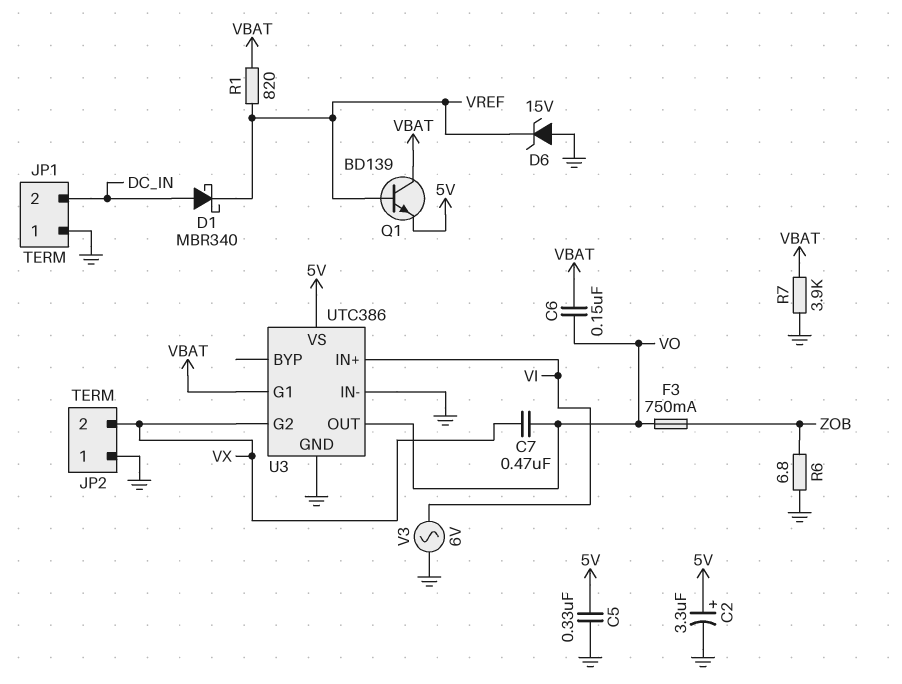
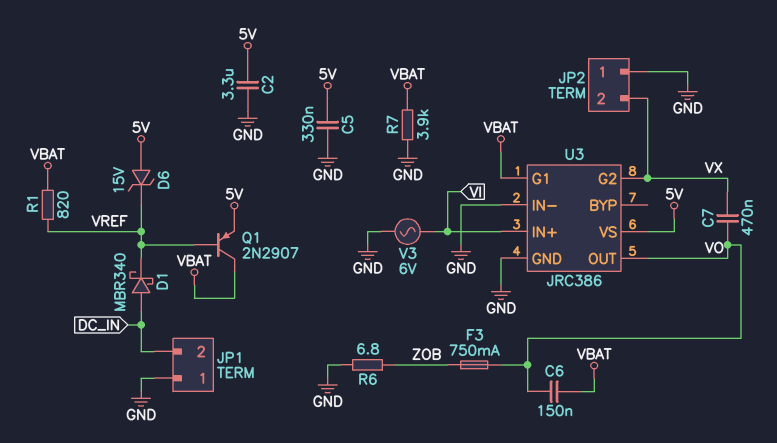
C2: 3.3uF (plus 5V, minus GND) -> 3.3uF (5V, GND)
D6: zener 15V (A GND, K VREF) -> zener 15V (A 5V, K VREF)
Q1: NPN BD139 (B VREF, C VBAT, E 5V) -> PNP 2N2907 (B VREF, C VBAT, E 5V)
U3: UTC386 -> JRC386

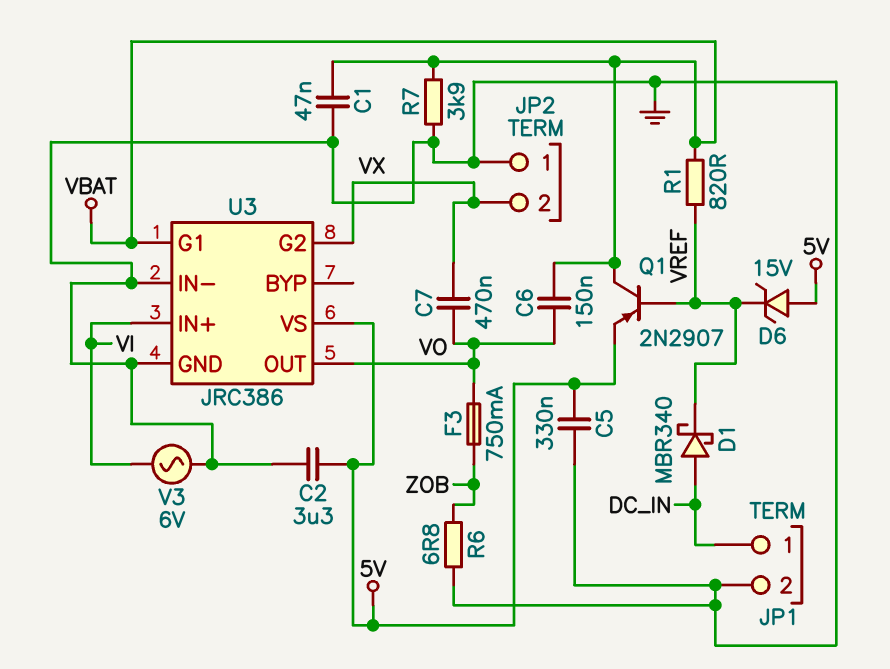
C1: none -> 47nF (GND, VBAT)
JP1 pin 1: GND -> DC_IN
JP1 pin 2: DC_IN -> GND

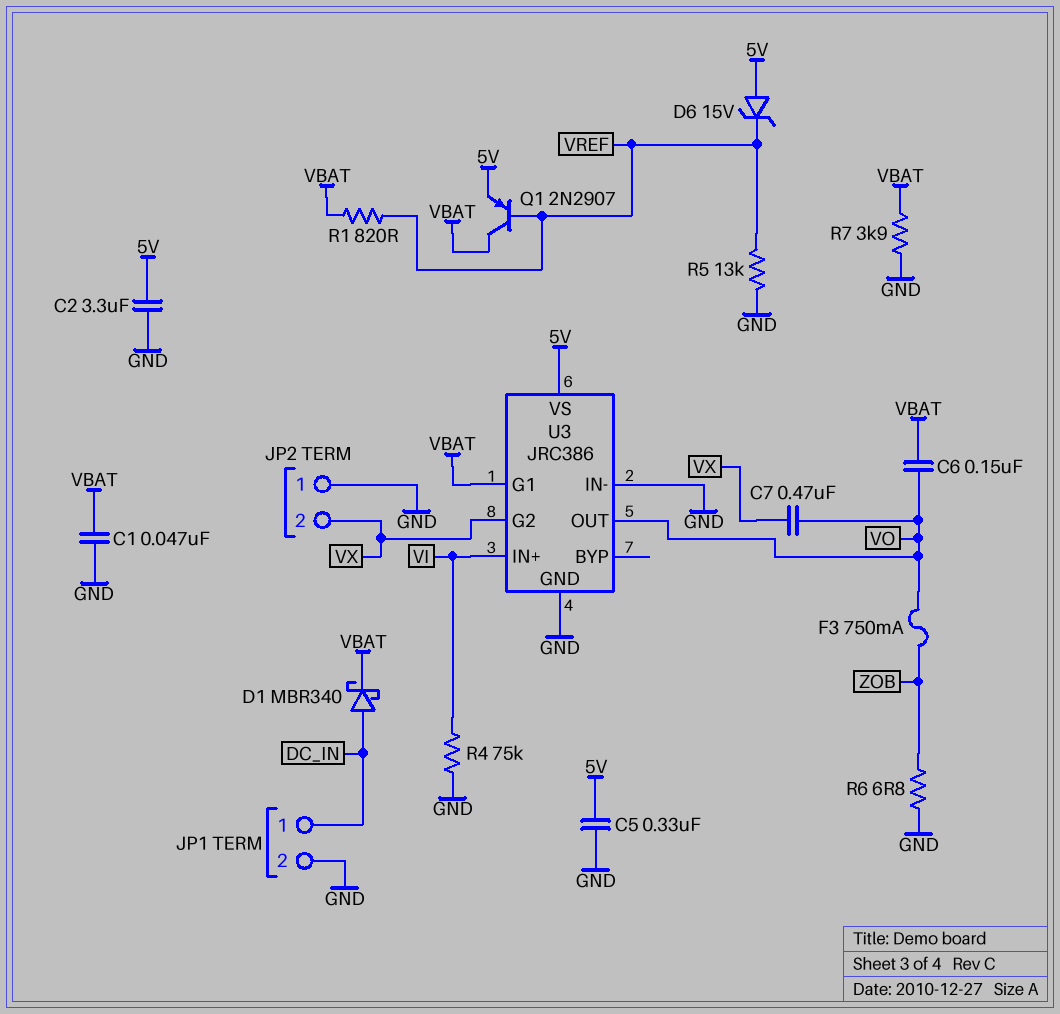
D1: schottky MBR340 (A DC_IN, K VREF) -> schottky MBR340 (A DC_IN, K VBAT)
R4: none -> 75k (GND, VI)
R5: none -> 13k (GND, VREF)
V3: AC 6V (GND, VI) -> none

